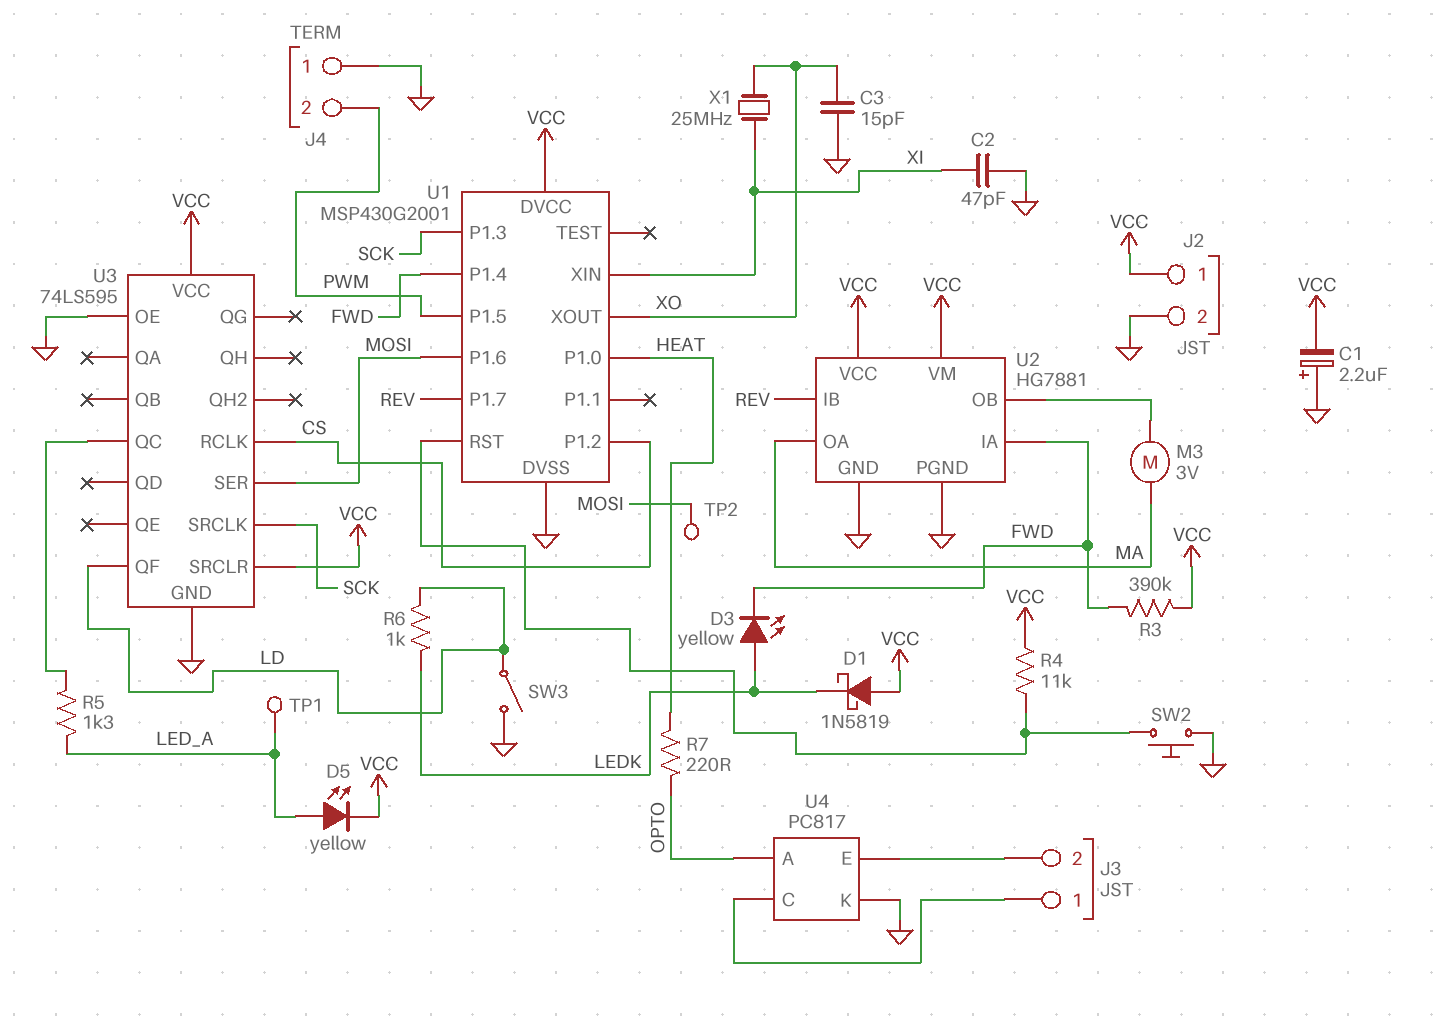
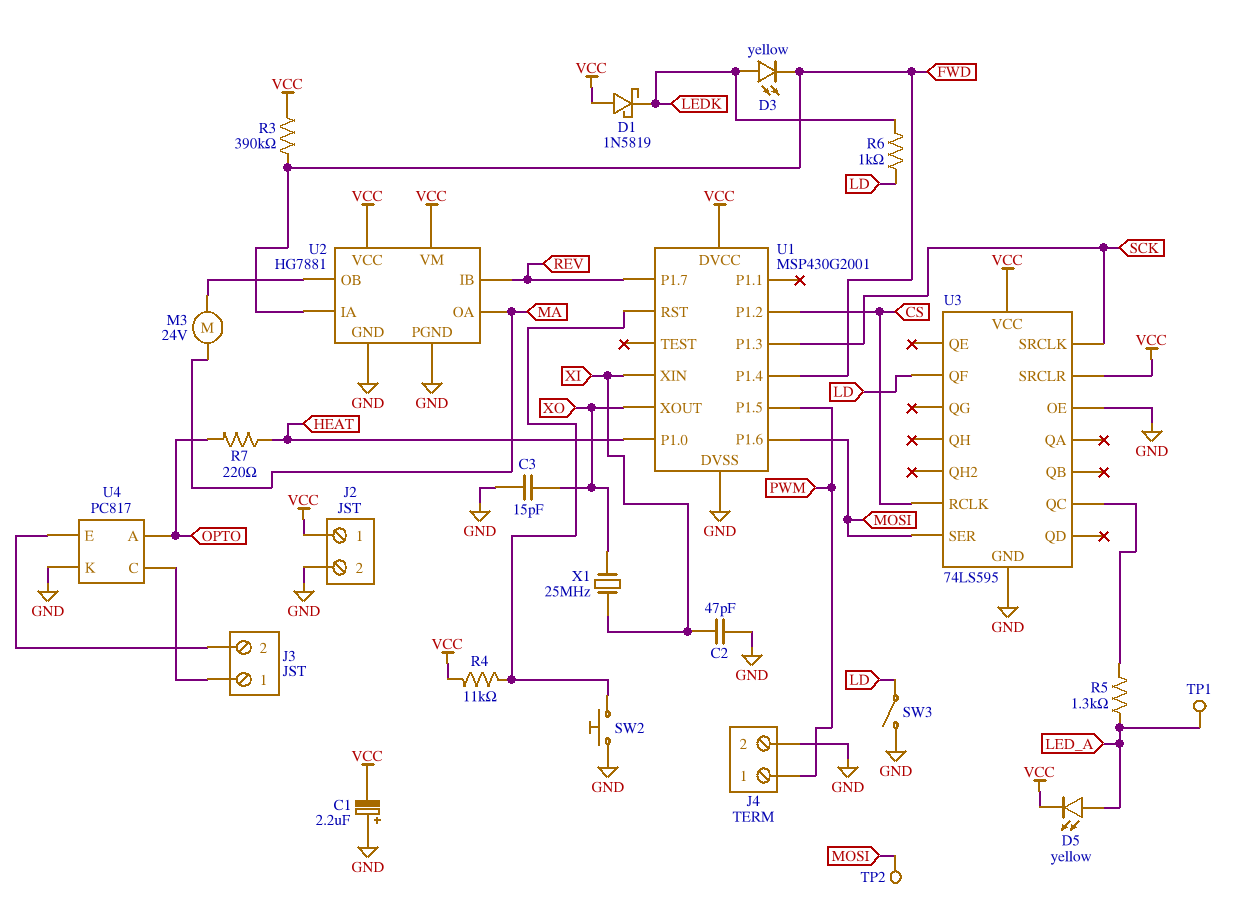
J4 pin 1: GND -> PWM
J4 pin 2: PWM -> GND
M3: motor 3V (MA, U2/OB) -> motor 24V (MA, U2/OB)

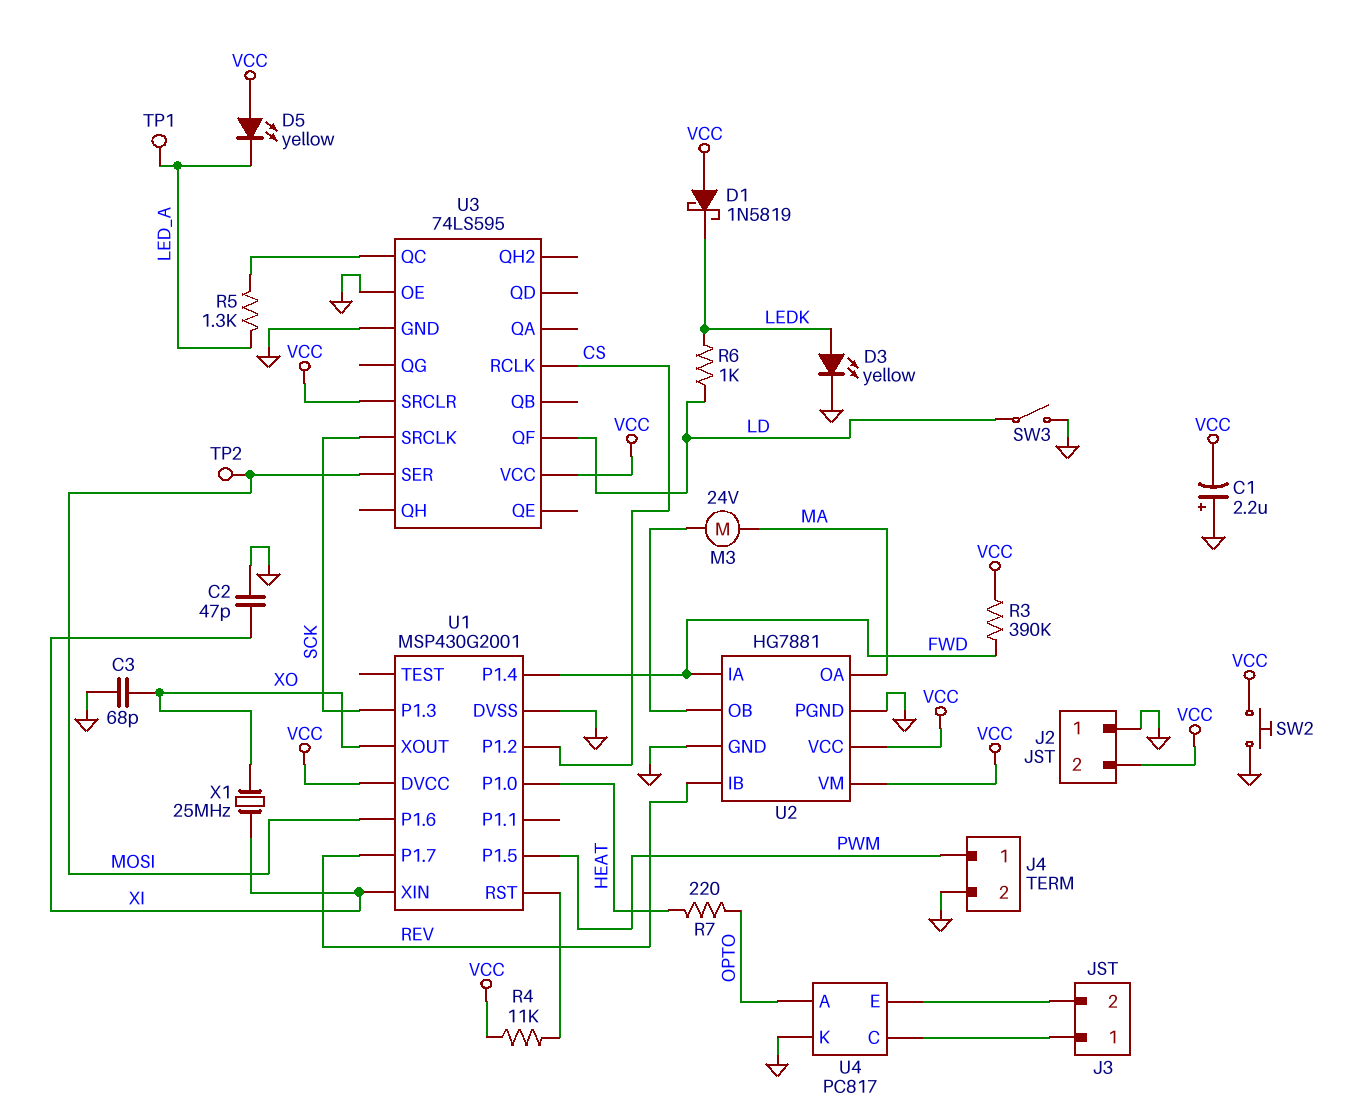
C3: 15pF (GND, XO) -> 68pF (GND, XO)
D3: LED yellow (A LEDK, K FWD) -> LED yellow (A LEDK, K GND)
D5: LED yellow (A LED_A, K VCC) -> LED yellow (A VCC, K LED_A)
J2 pin 1: VCC -> GND
J2 pin 2: GND -> VCC
SW2: button (GND, U1/RST) -> button (GND, VCC)

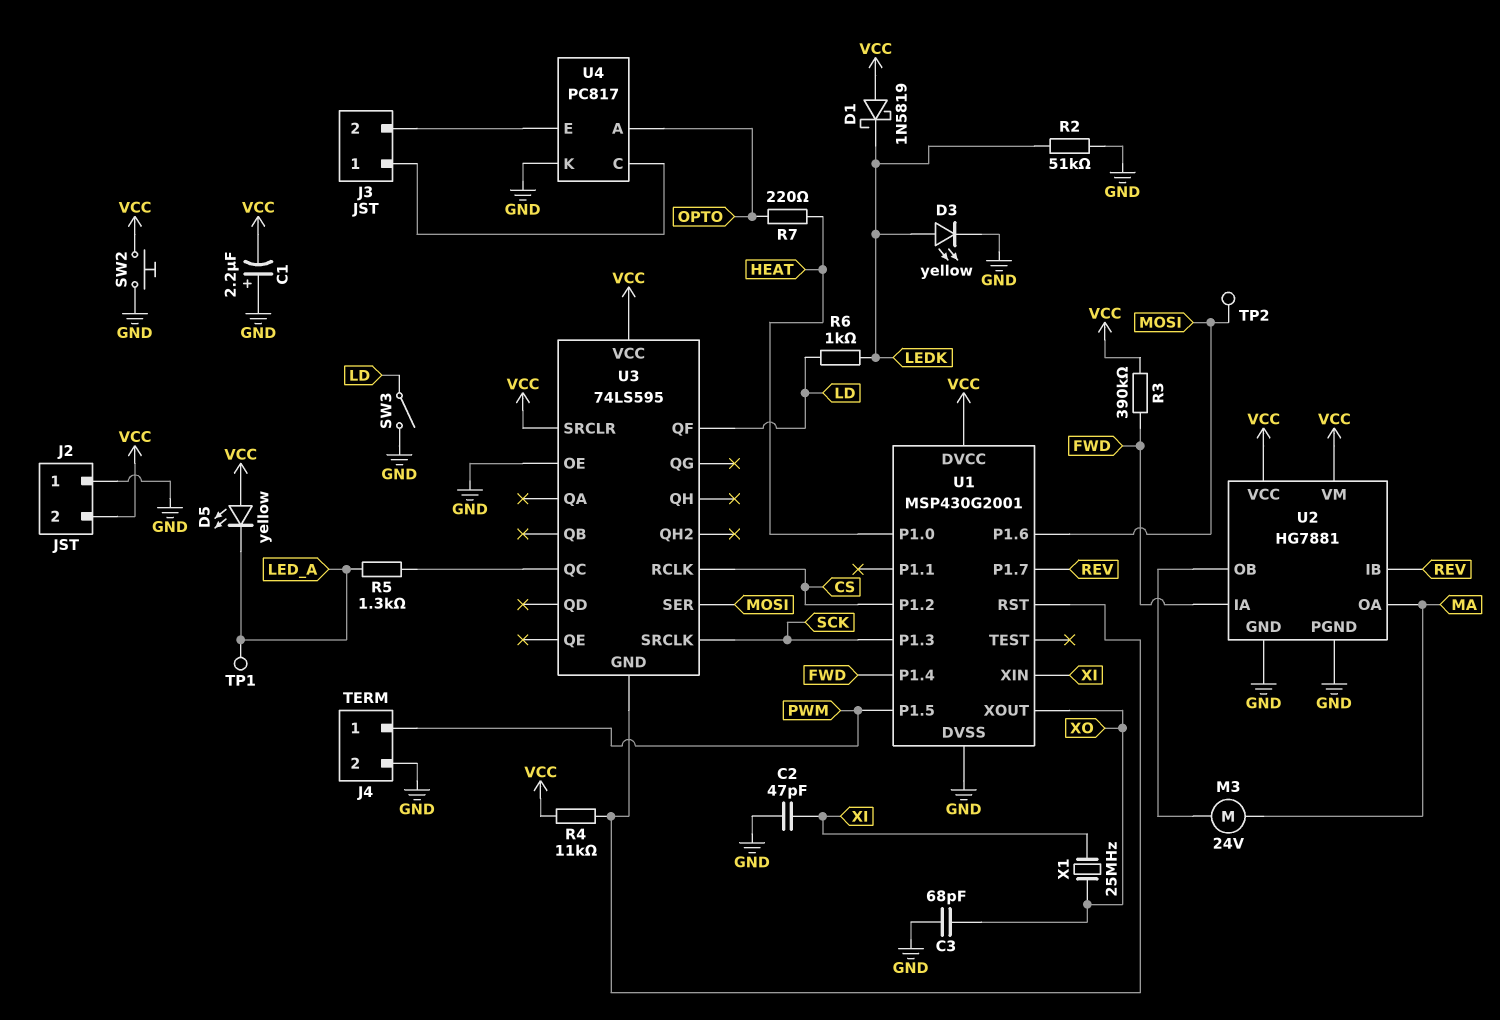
R2: none -> 51k (GND, LEDK)
U3 pin GND: GND -> U1/RST

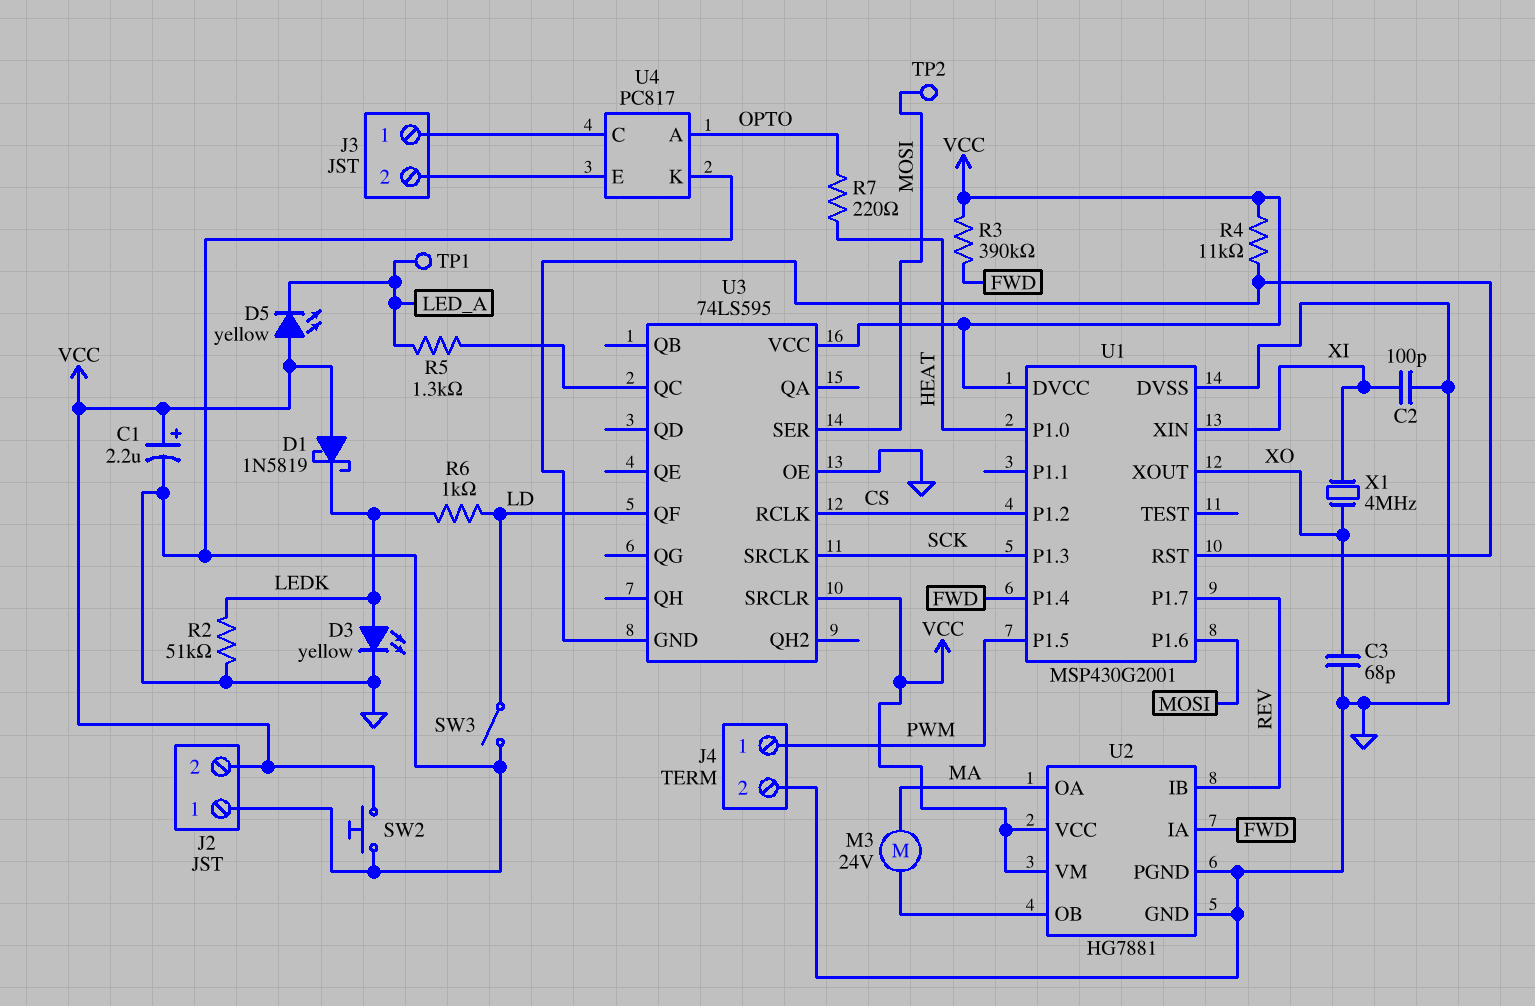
C1: 2.2uF (plus GND, minus VCC) -> 2.2uF (plus VCC, minus GND)
C2: 47pF (GND, XI) -> 100pF (GND, XI)
X1: 25MHz (XI, XO) -> 4MHz (XI, XO)

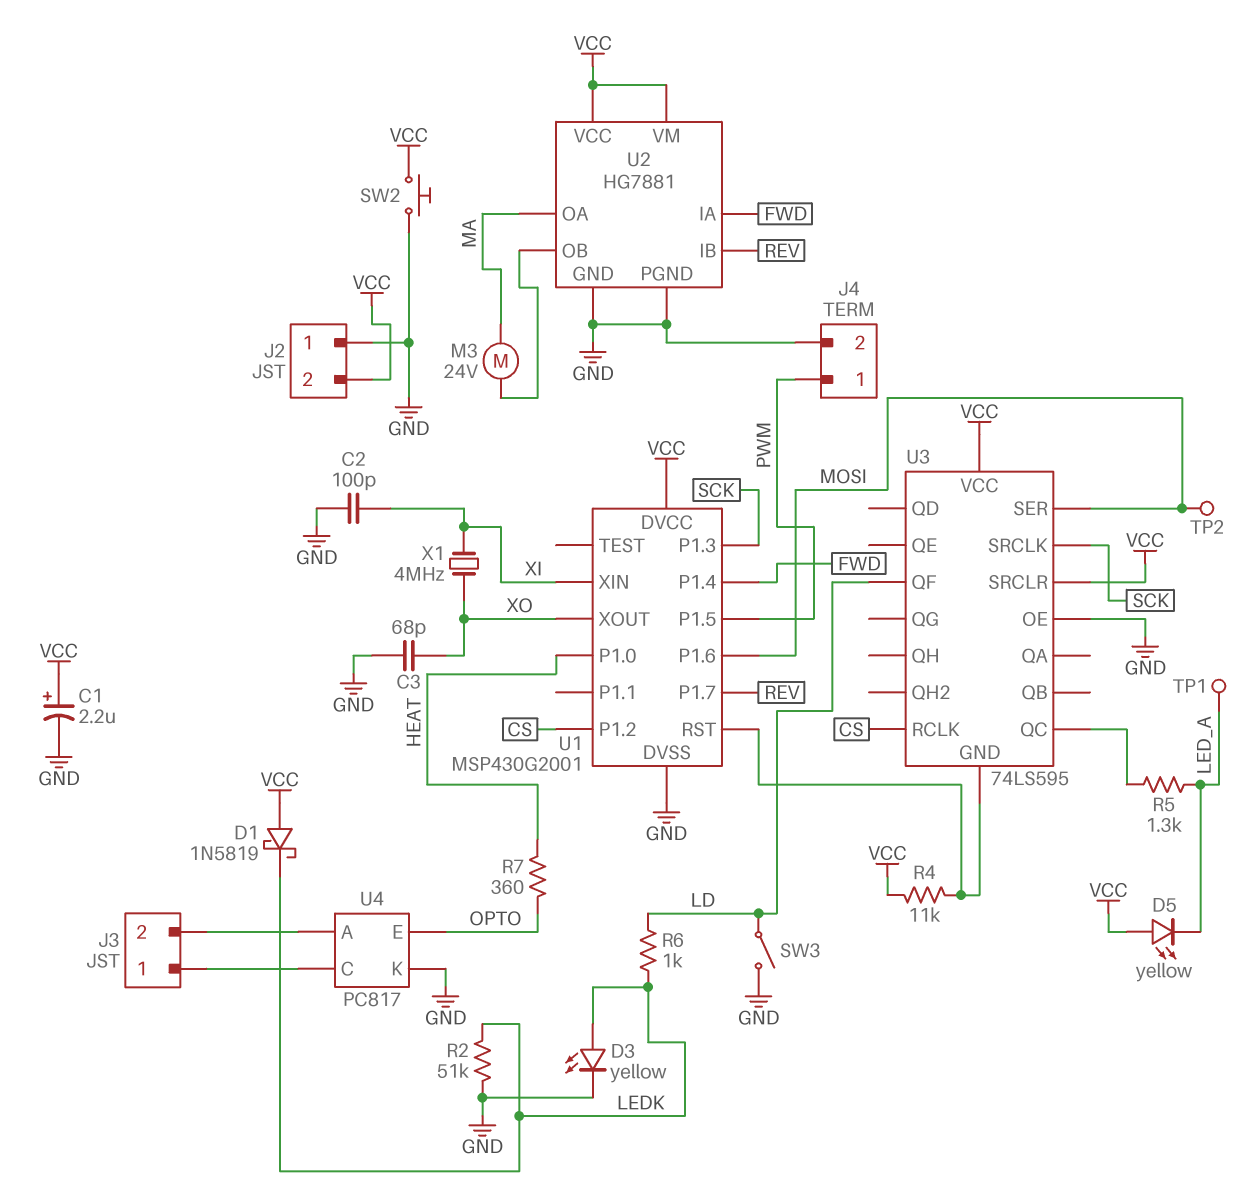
R3: 390k (FWD, VCC) -> none
R7: 220 (HEAT, OPTO) -> 360 (HEAT, OPTO)
U4 pin A: OPTO -> J3/2
U4 pin E: J3/2 -> OPTO

